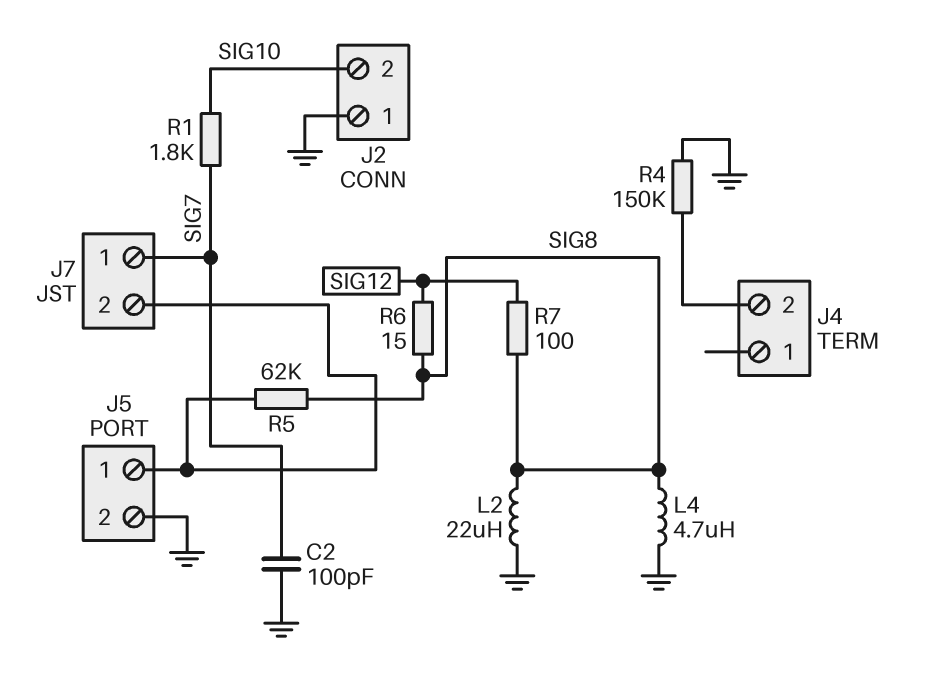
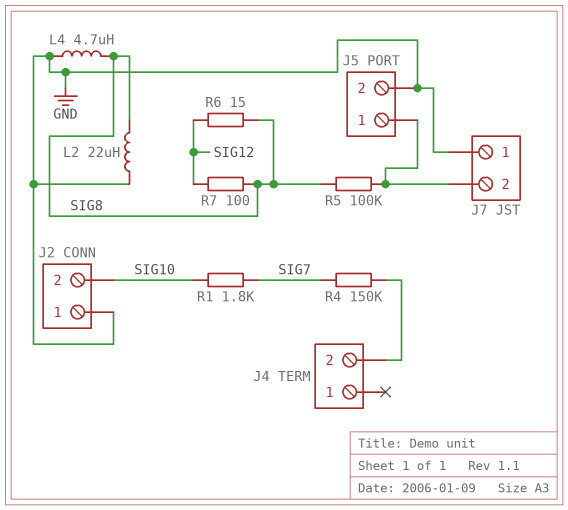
C2: 100pF (GND, SIG7) -> none
J7 pin 1: SIG7 -> GND
R4: 150k (GND, J4/2) -> 150k (J4/2, SIG7)
R5: 62k (J5/1, SIG8) -> 100k (J5/1, SIG8)

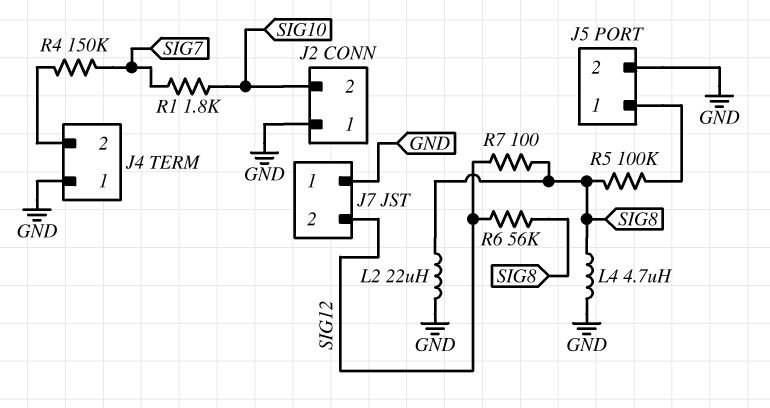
J4 pin 1: none -> GND
J7 pin 2: J5/1 -> SIG12
R6: 15 (SIG8, SIG12) -> 56k (SIG8, SIG12)

